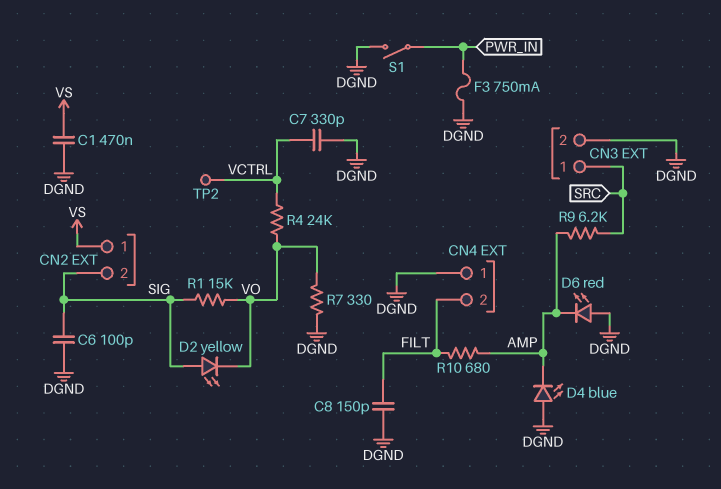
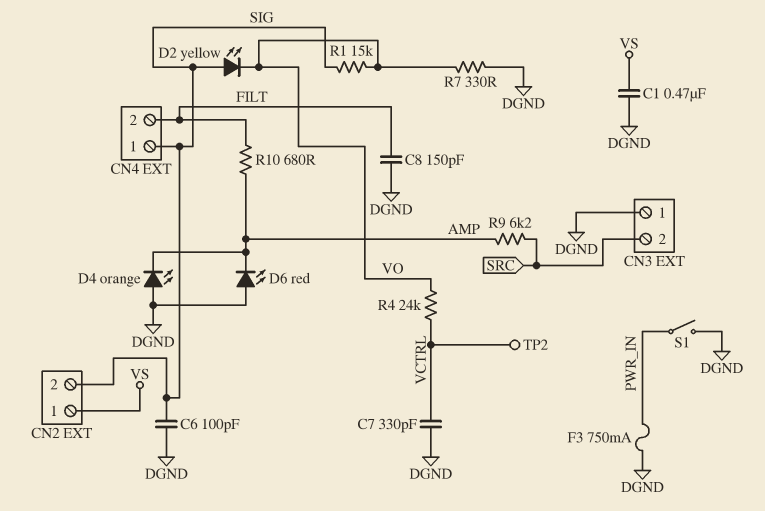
CN3 pin 1: SRC -> DGND
CN3 pin 2: DGND -> SRC
CN4 pin 1: DGND -> SIG
D4: LED blue (A DGND, K AMP) -> LED orange (A DGND, K AMP)

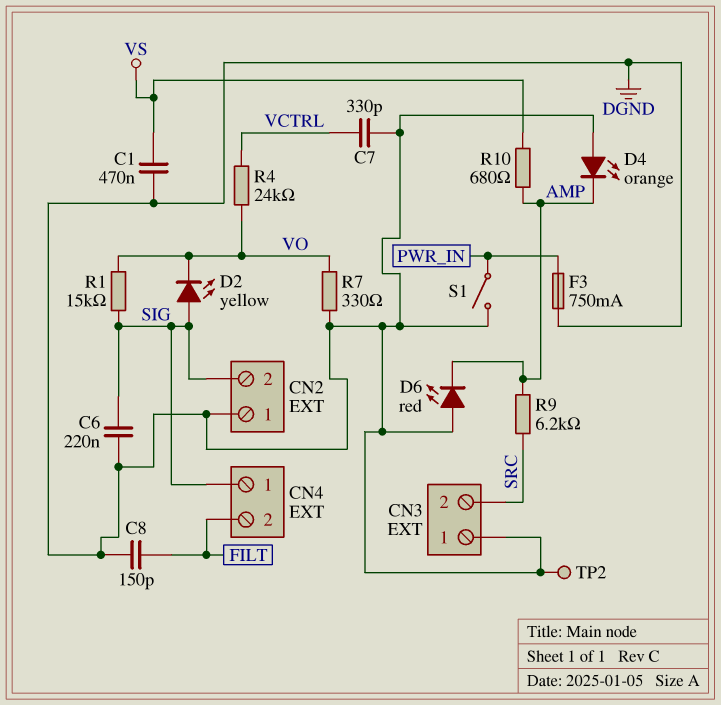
C6: 100pF (DGND, SIG) -> 220nF (DGND, SIG)
CN2 pin 1: VS -> DGND
R10: 680 (AMP, FILT) -> 680 (AMP, VS)
TP2: test point (VCTRL) -> test point (DGND)

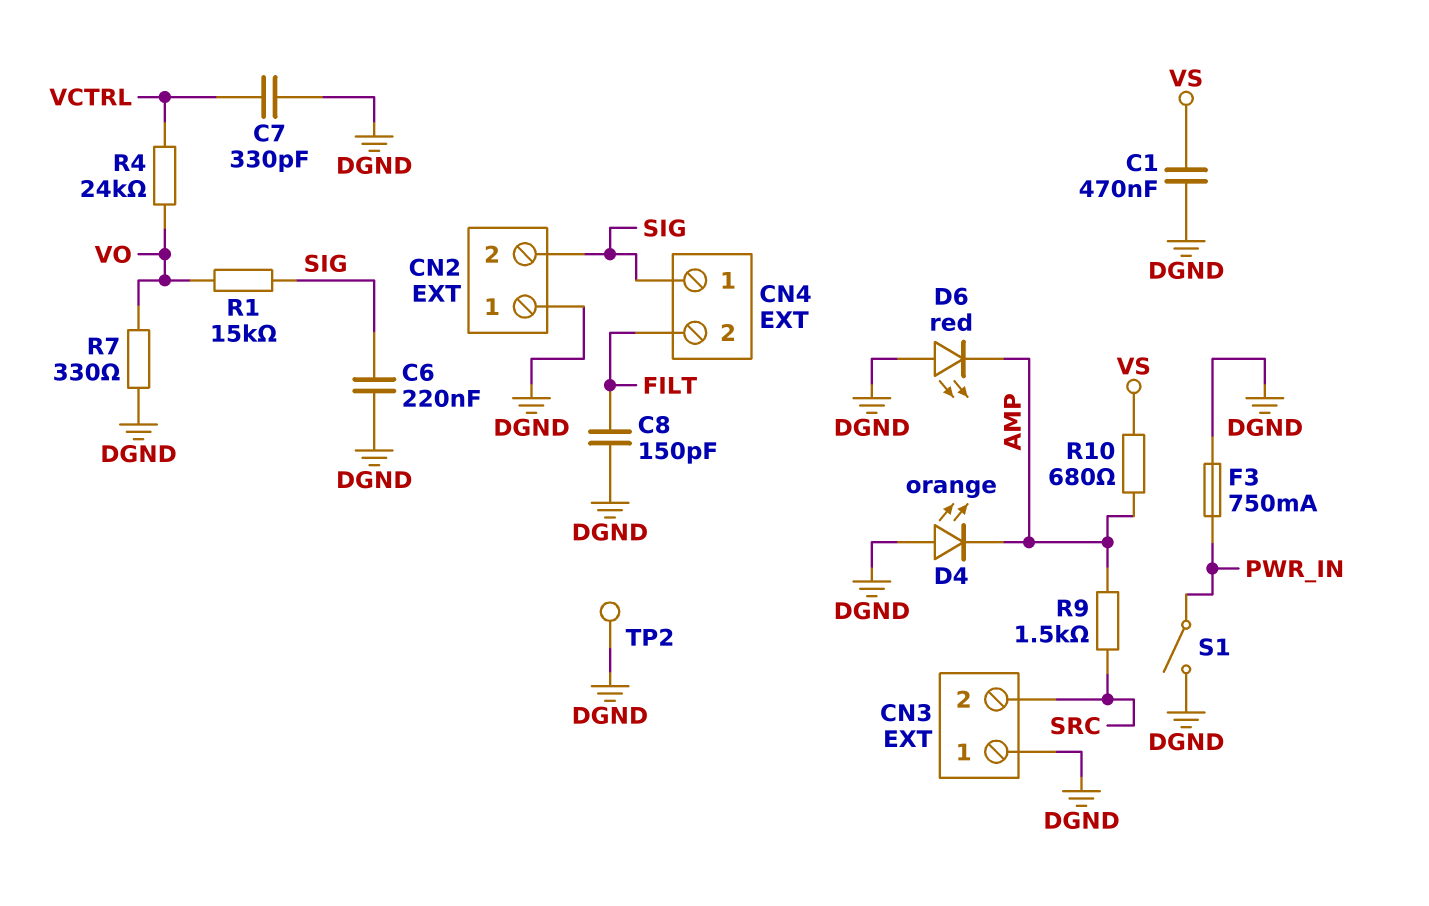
D2: LED yellow (A SIG, K VO) -> none
R9: 6.2k (AMP, SRC) -> 1.5k (AMP, SRC)

